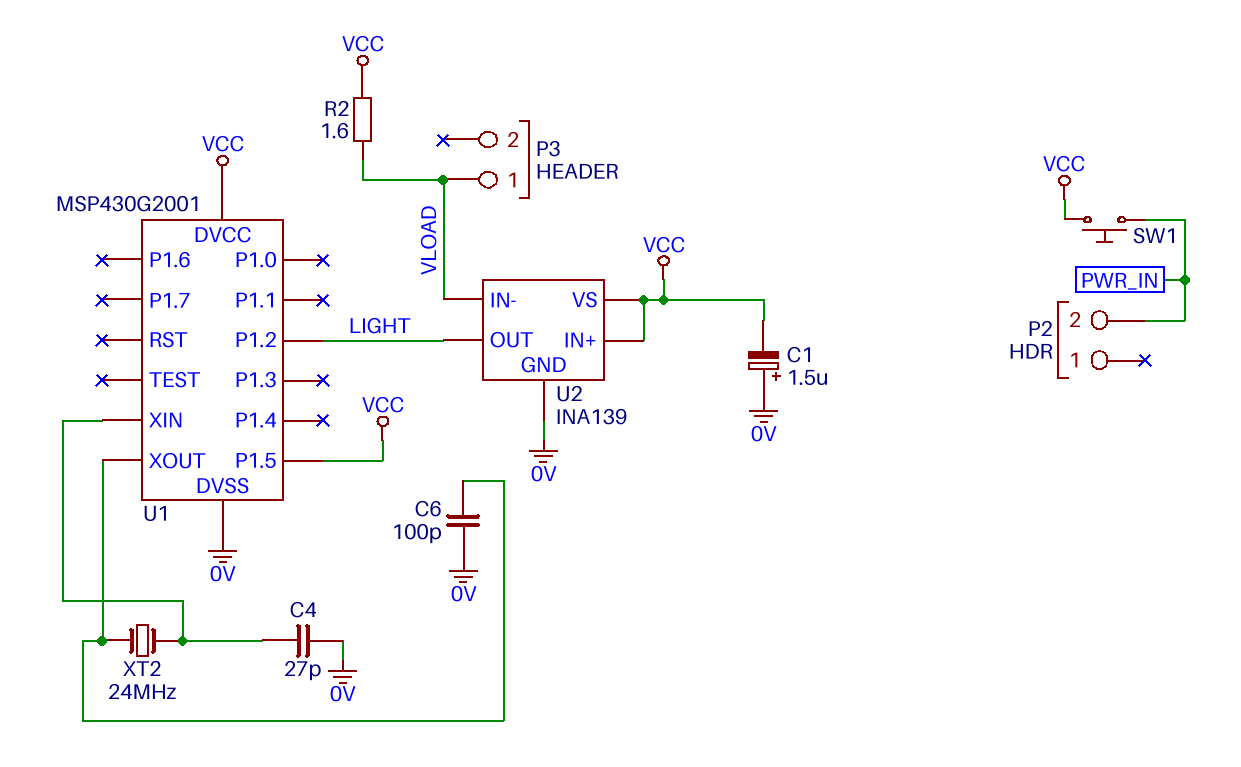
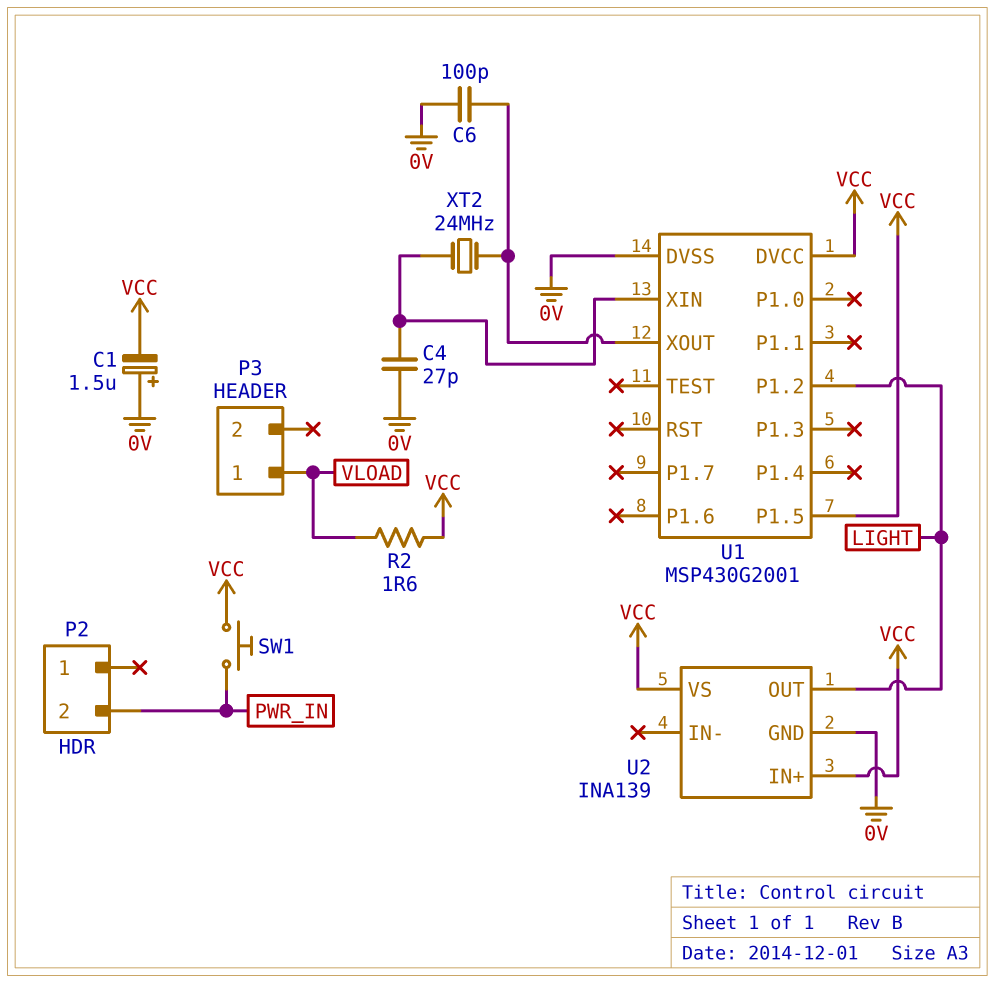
U2 pin IN-: VLOAD -> none

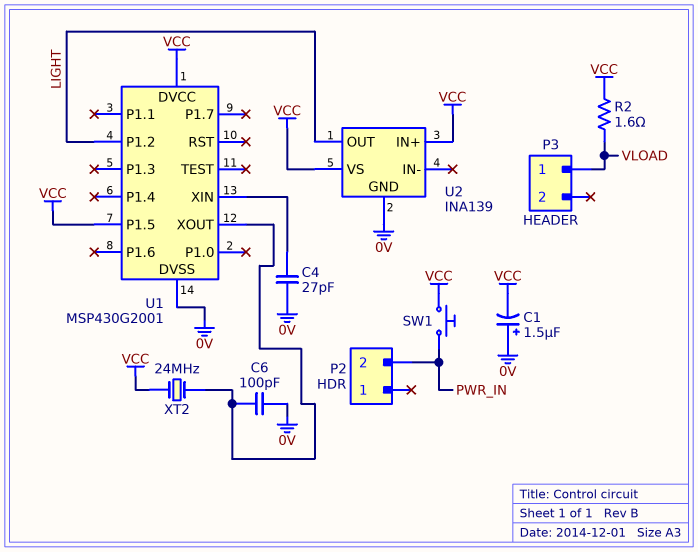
XT2: 24MHz (U1/XIN, U1/XOUT) -> 24MHz (U1/XOUT, VCC)

